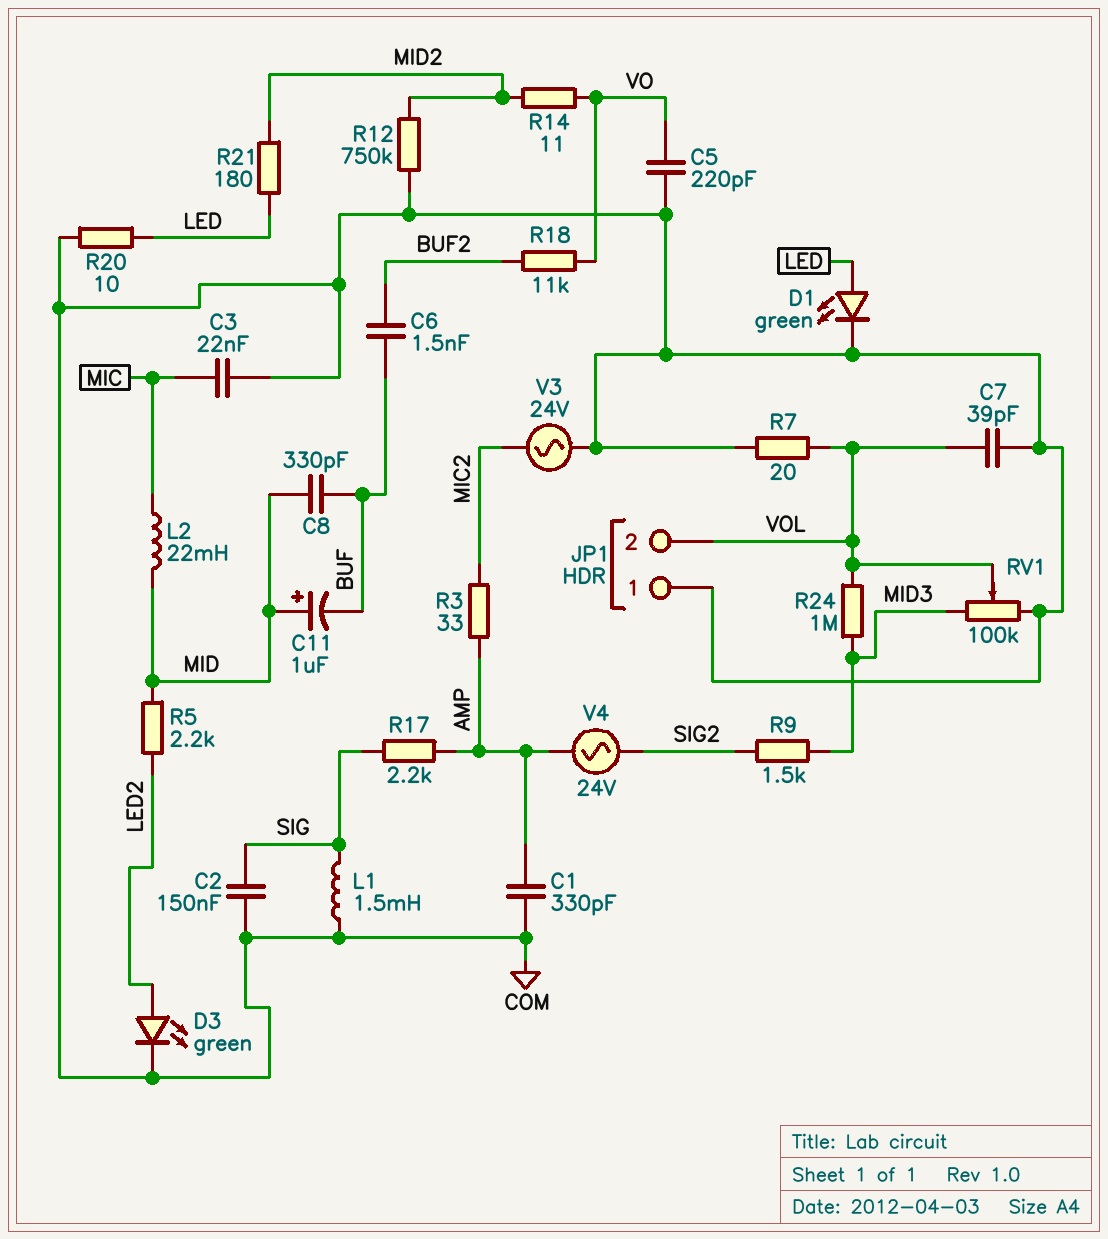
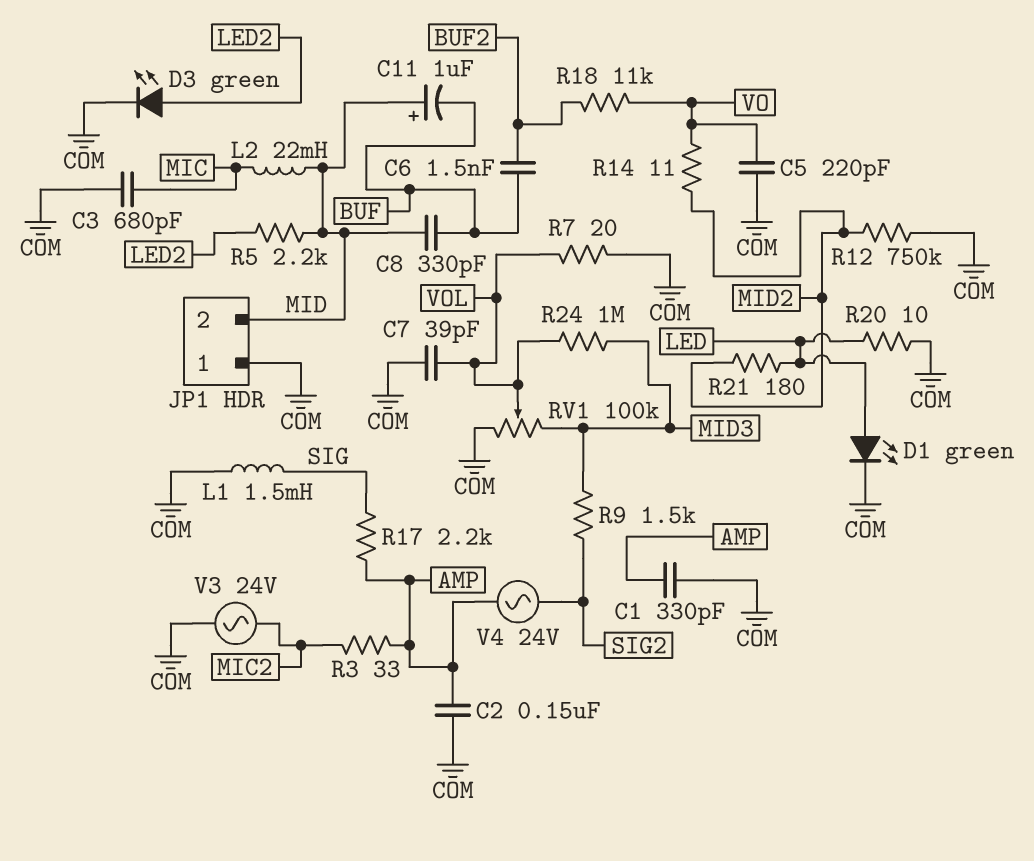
C2: 150nF (COM, SIG) -> 150nF (AMP, COM)
C3: 22nF (COM, MIC) -> 680pF (COM, MIC)
JP1 pin 2: VOL -> MID

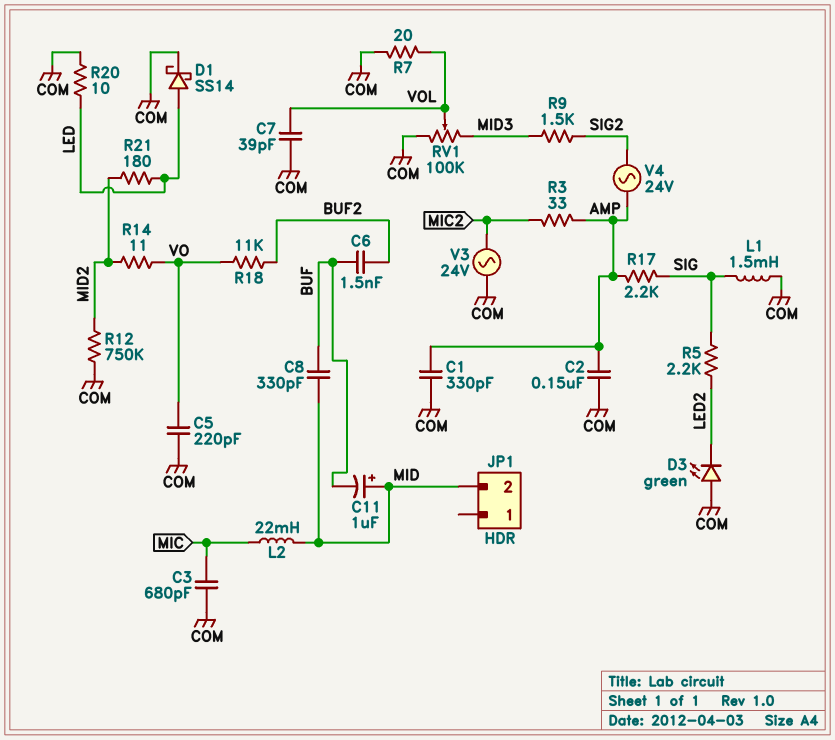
D1: LED green (A LED, K COM) -> schottky SS14 (A LED, K COM)
D3: LED green (A LED2, K COM) -> LED green (A COM, K LED2)
JP1 pin 1: COM -> none
R5: 2.2k (LED2, MID) -> 2.2k (LED2, SIG)
R24: 1M (MID3, VOL) -> none

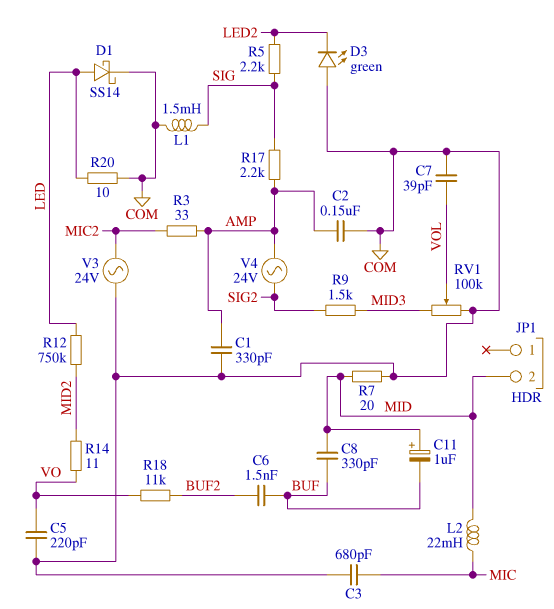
R7: 20 (COM, VOL) -> 20 (COM, MID)
R12: 750k (COM, MID2) -> 750k (LED, MID2)
R21: 180 (LED, MID2) -> none

